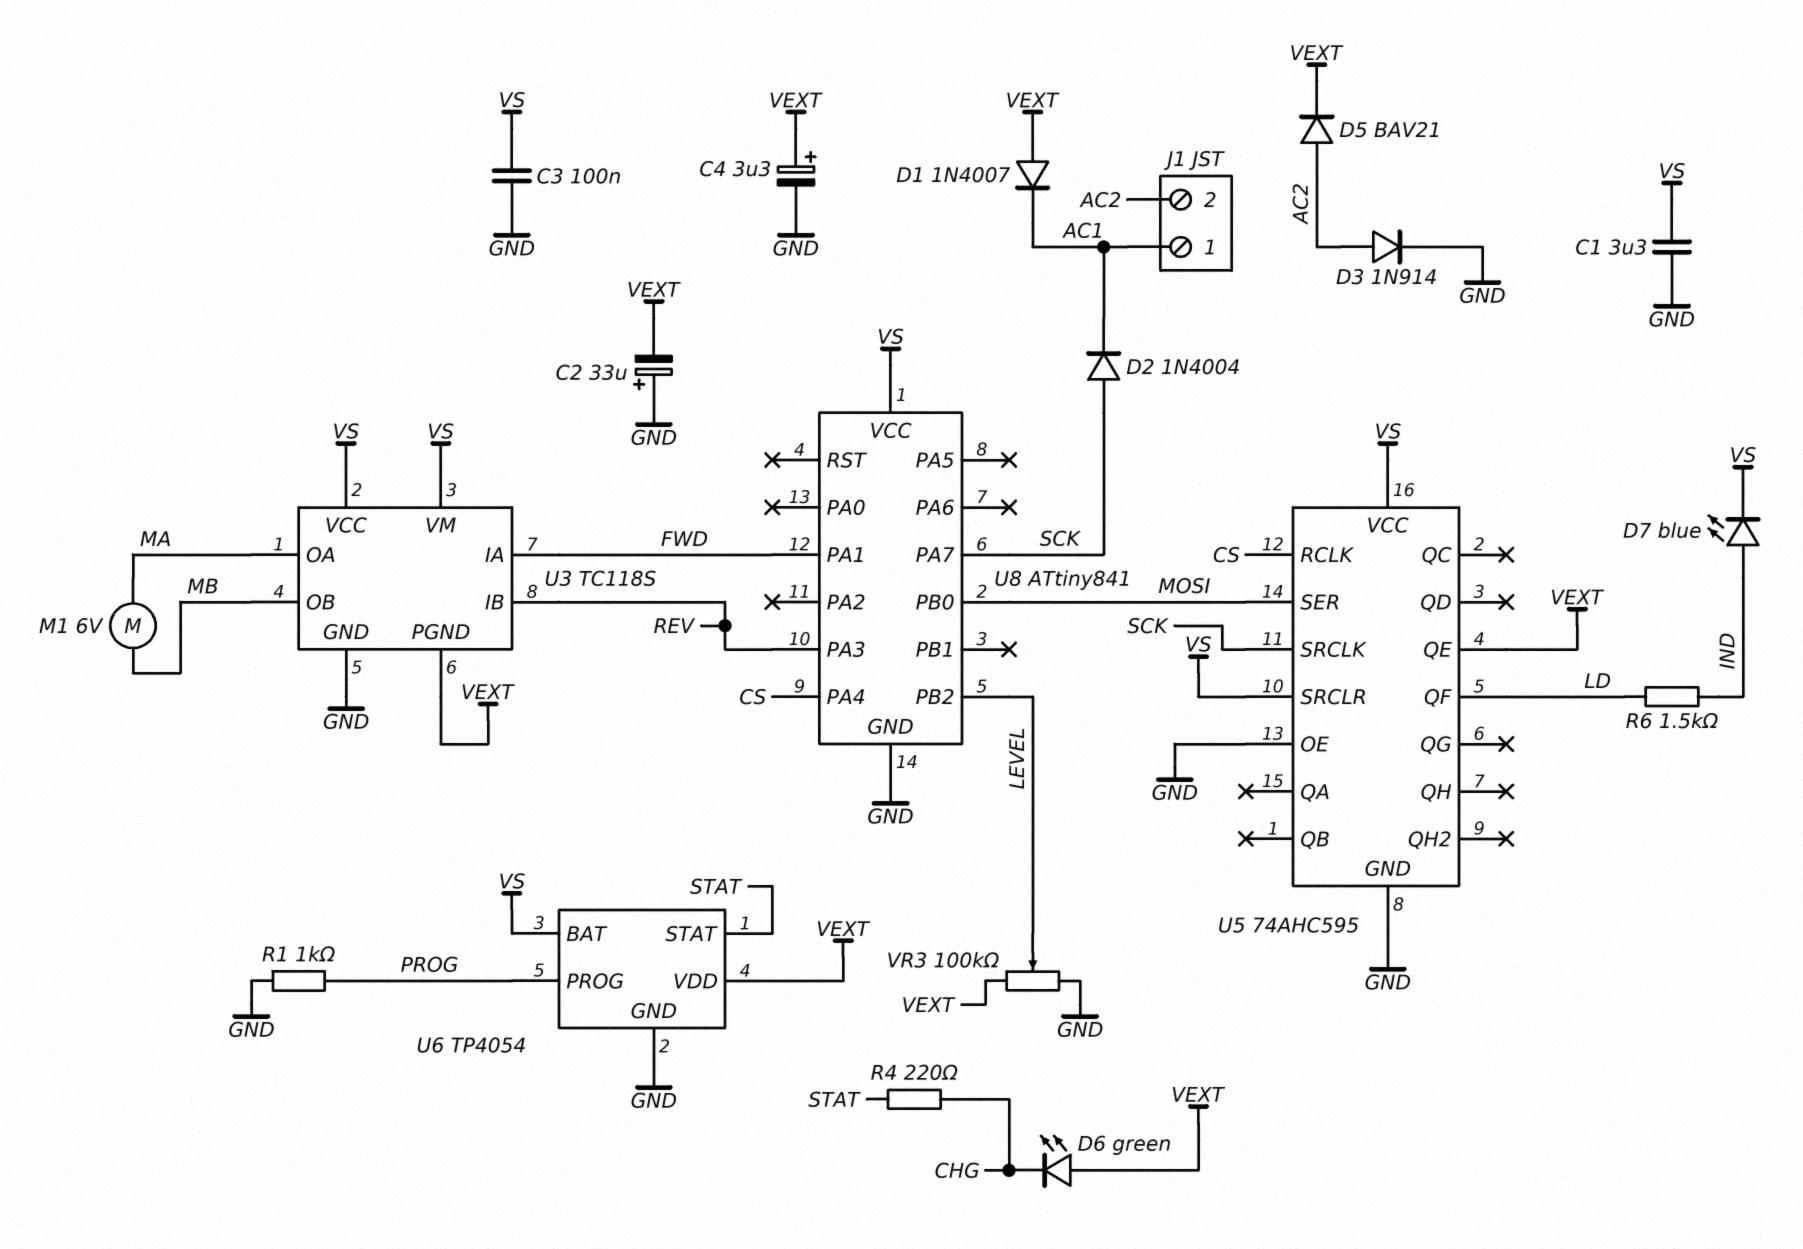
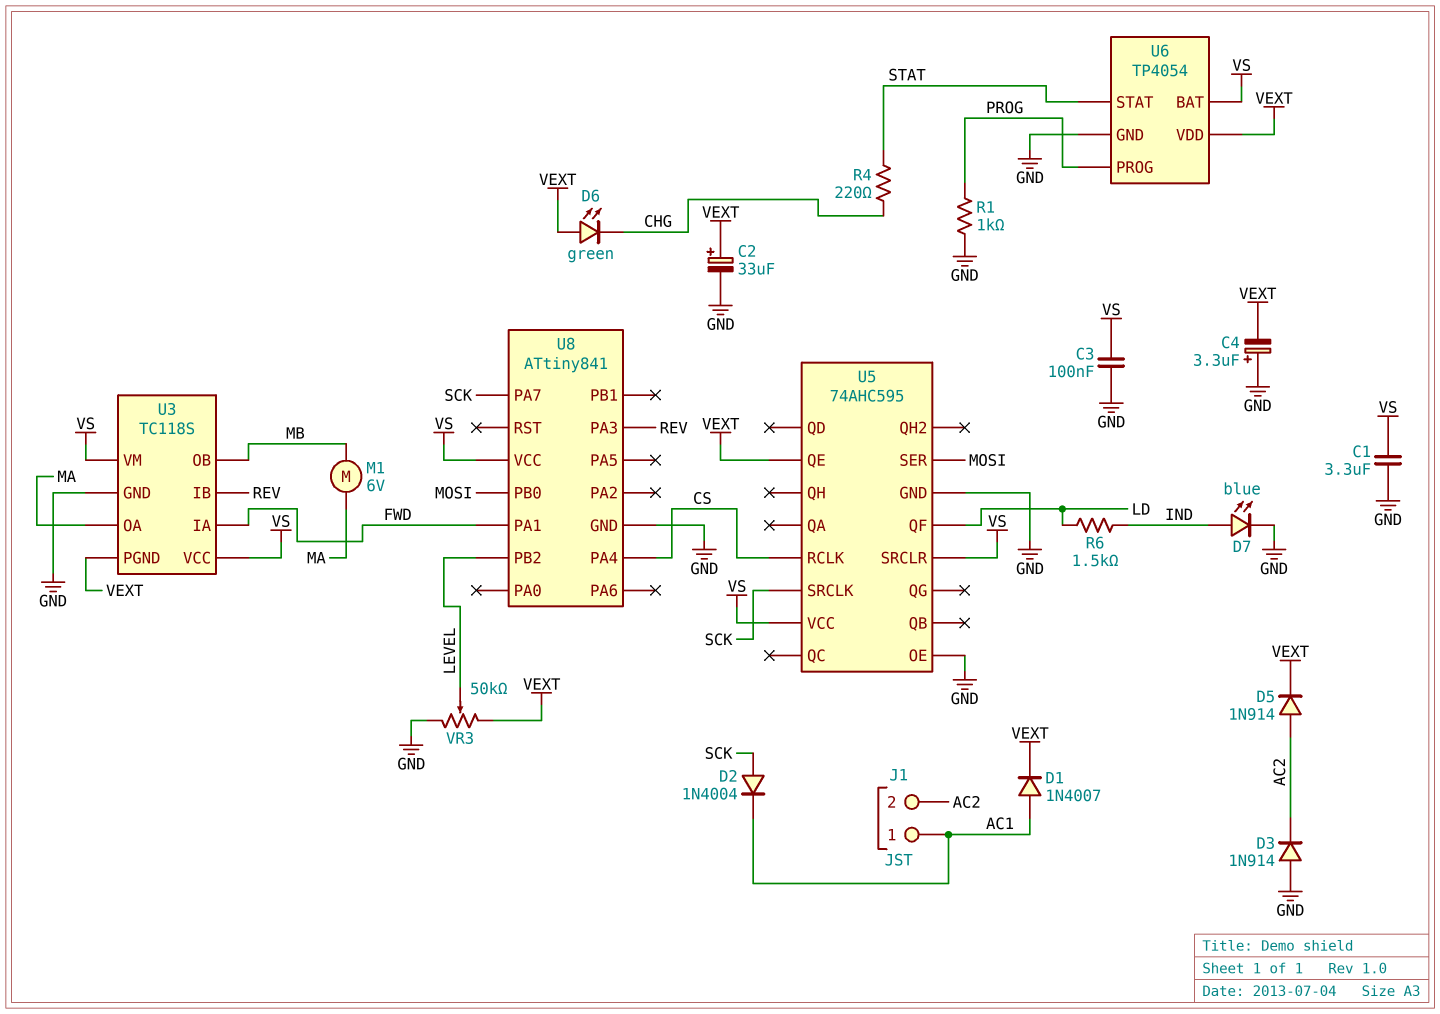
C2: 33uF (plus GND, minus VEXT) -> 33uF (plus VEXT, minus GND)
C4: 3.3uF (plus VEXT, minus GND) -> 3.3uF (plus GND, minus VEXT)
D1: diode 1N4007 (A VEXT, K AC1) -> diode 1N4007 (A AC1, K VEXT)
D3: diode 1N914 (A AC2, K GND) -> diode 1N914 (A GND, K AC2)
D5: diode BAV21 (A AC2, K VEXT) -> diode 1N914 (A AC2, K VEXT)
D7: LED blue (A IND, K VS) -> LED blue (A IND, K GND)
VR3: 100k (GND, VEXT, wiper LEVEL) -> 50k (GND, VEXT, wiper LEVEL)

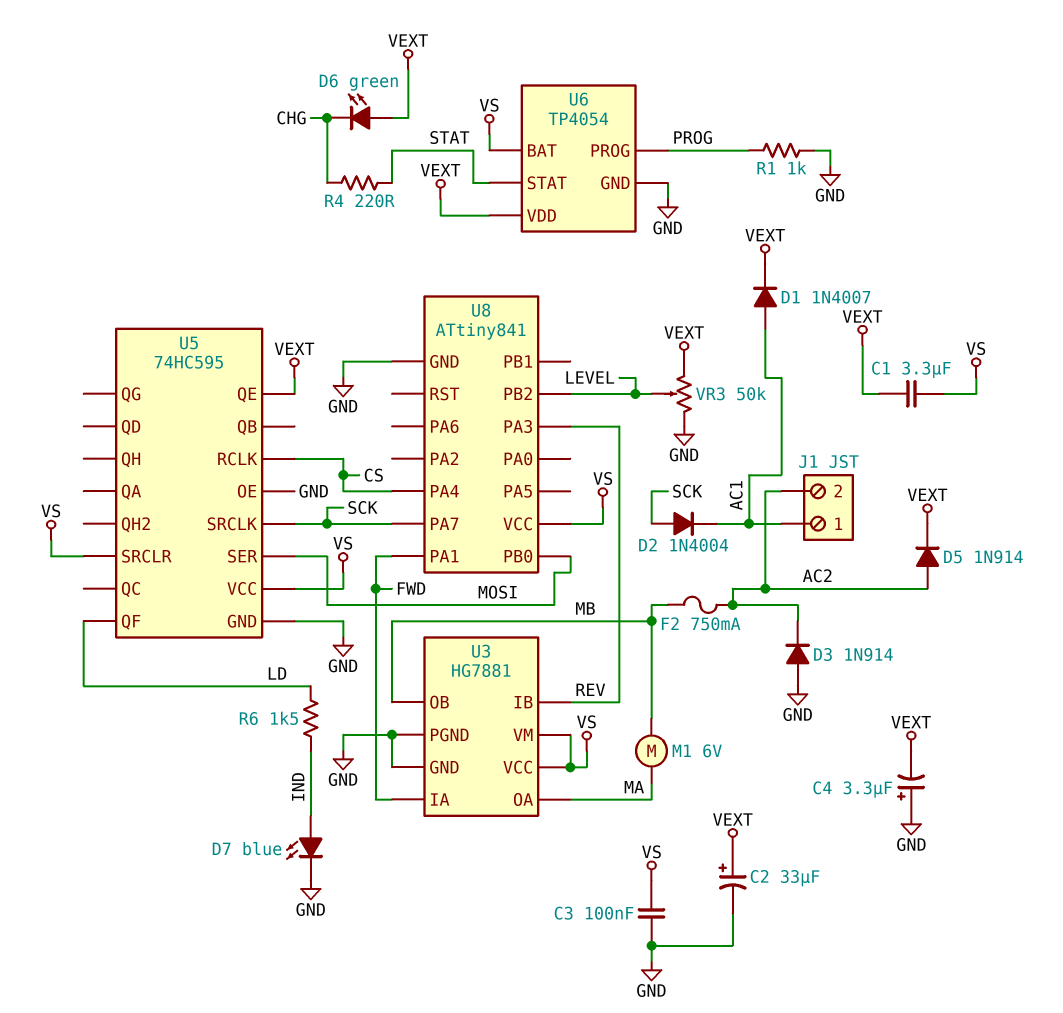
C1: 3.3uF (GND, VS) -> 3.3uF (VEXT, VS)
F2: none -> 750mA (AC2, MB)
U3: TC118S -> HG7881
U3 pin PGND: VEXT -> GND
U5: 74AHC595 -> 74HC595

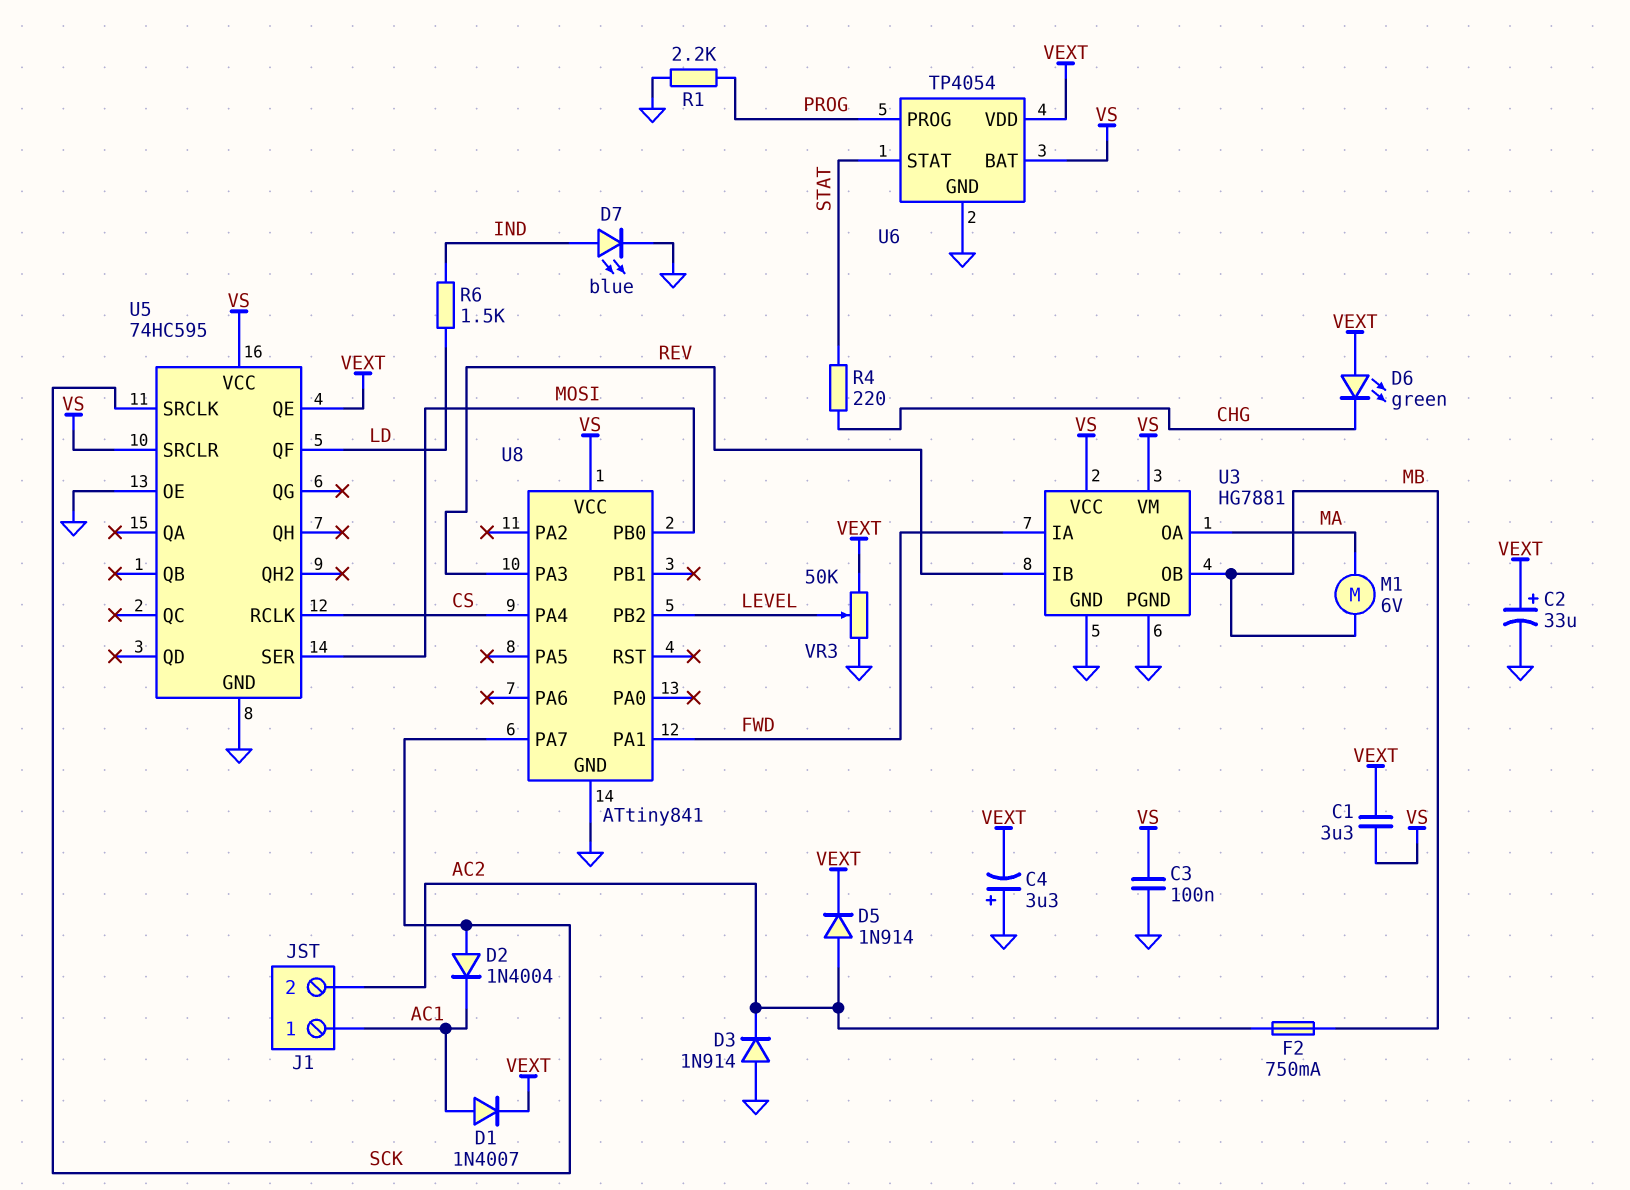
R1: 1k (GND, PROG) -> 2.2k (GND, PROG)

